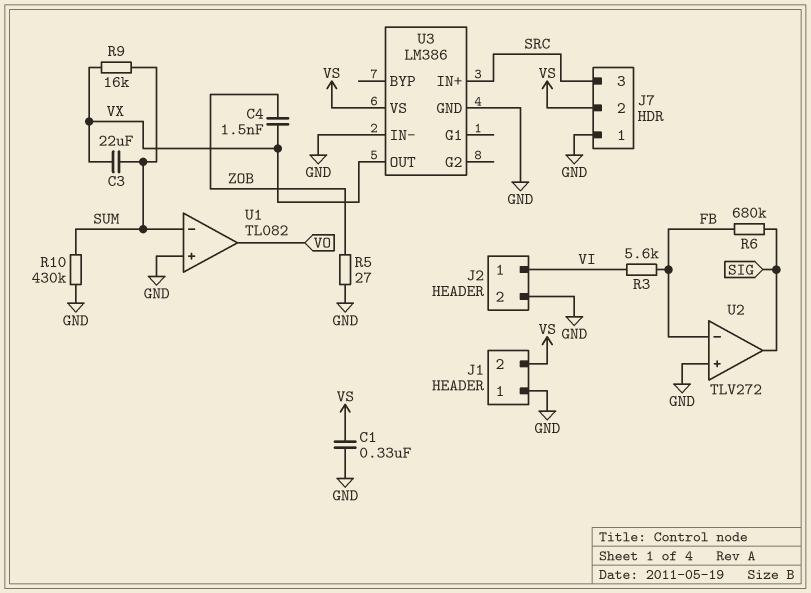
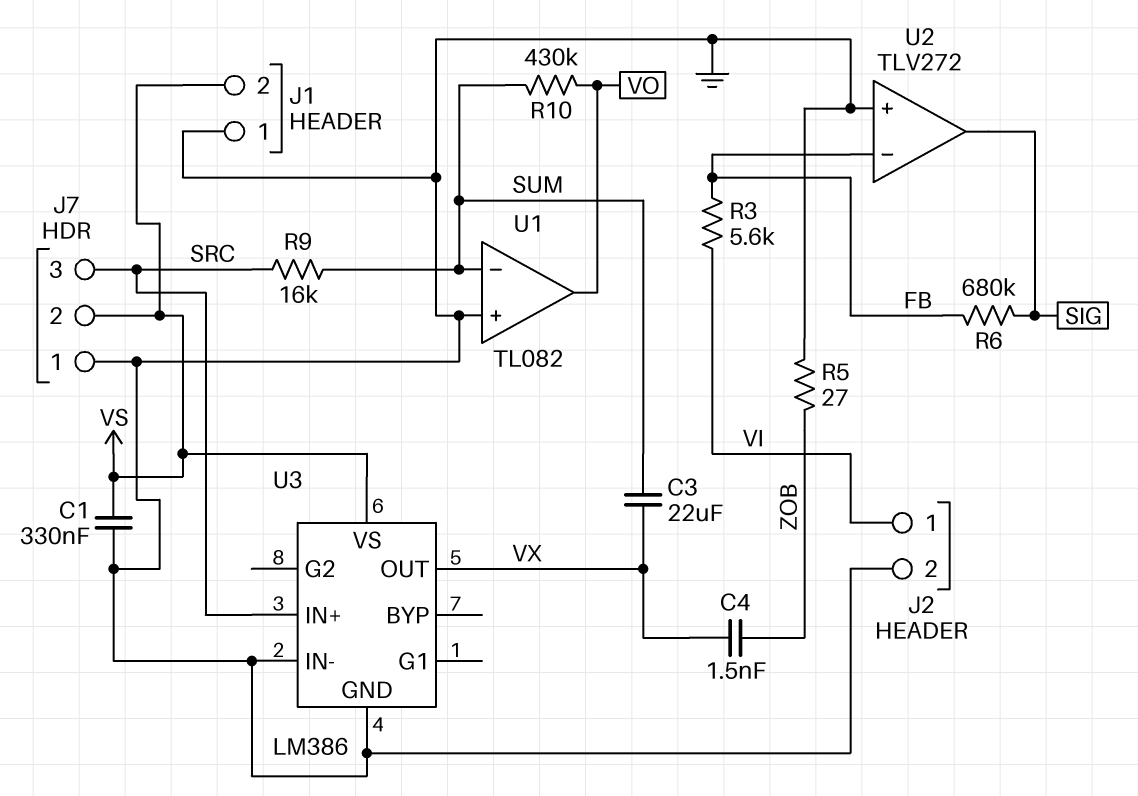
R9: 16k (SUM, VX) -> 16k (SRC, SUM)
R10: 430k (GND, SUM) -> 430k (SUM, VO)

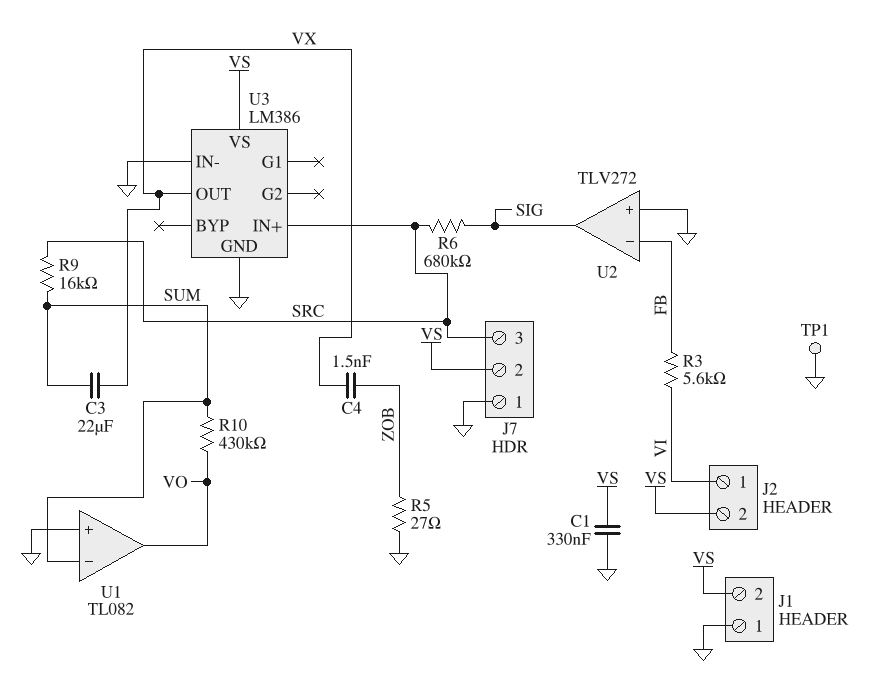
J2 pin 2: GND -> VS
R6: 680k (FB, SIG) -> 680k (SIG, SRC)
TP1: none -> test point (GND)

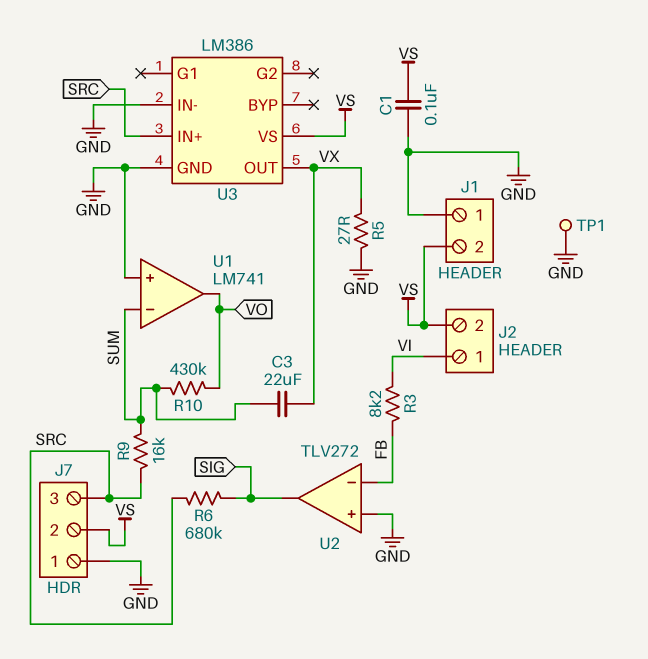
C1: 330nF (GND, VS) -> 100nF (GND, VS)
C4: 1.5nF (VX, ZOB) -> none
R3: 5.6k (FB, VI) -> 8.2k (FB, VI)
R5: 27 (GND, ZOB) -> 27 (GND, VX)
U1: TL082 -> LM741

